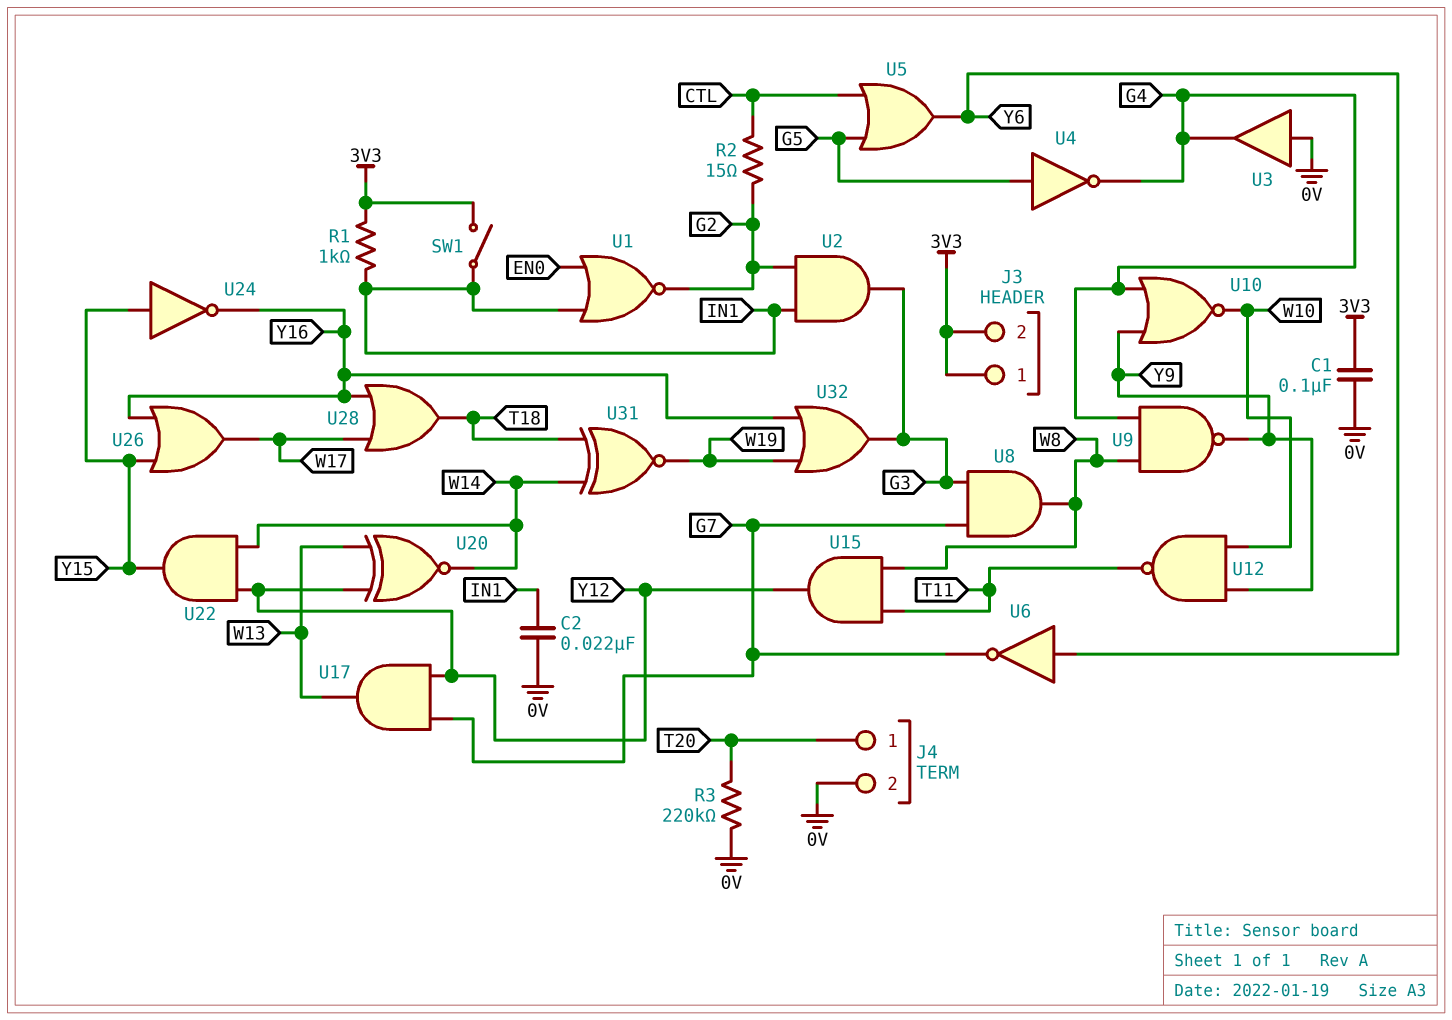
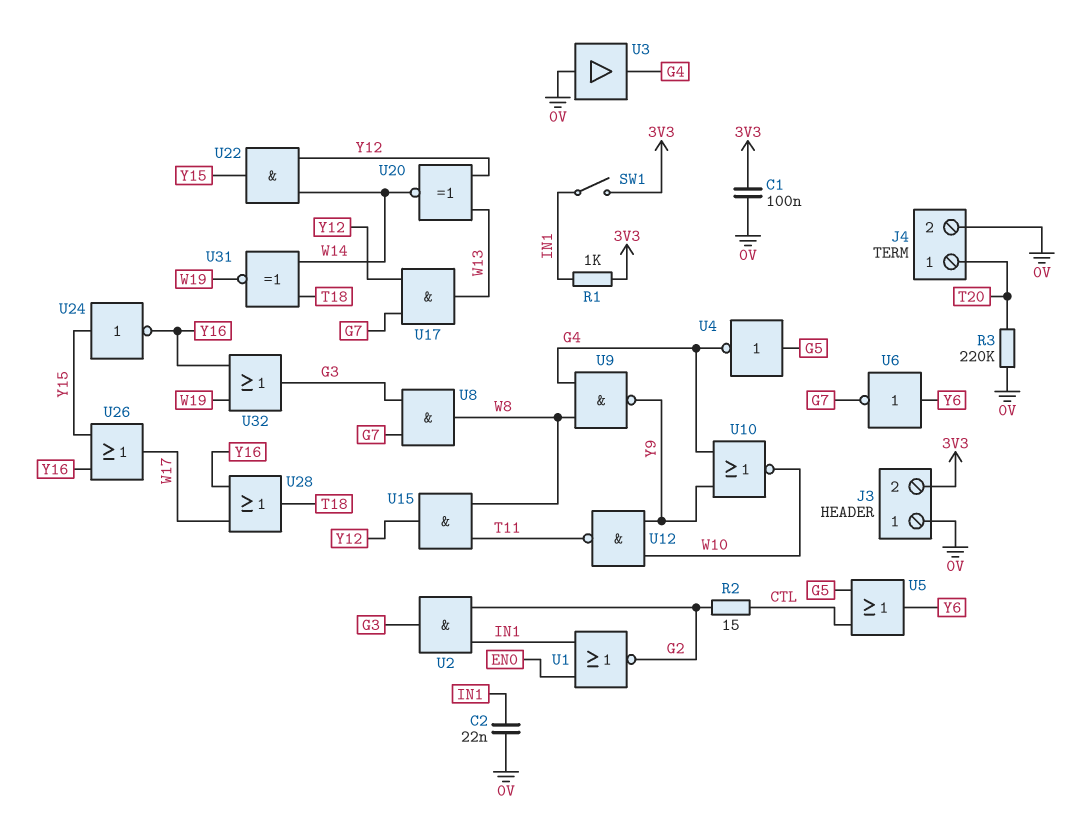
J3 pin 1: 3V3 -> 0V

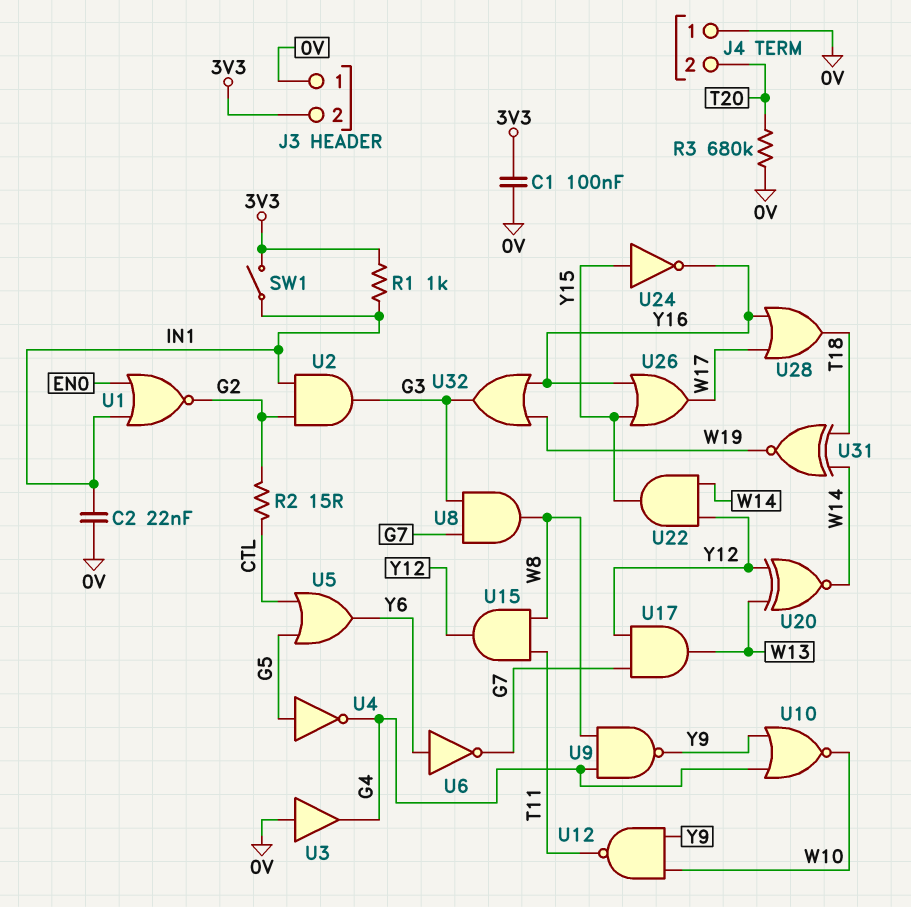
J4 pin 1: T20 -> 0V
J4 pin 2: 0V -> T20
R3: 220k (0V, T20) -> 680k (0V, T20)

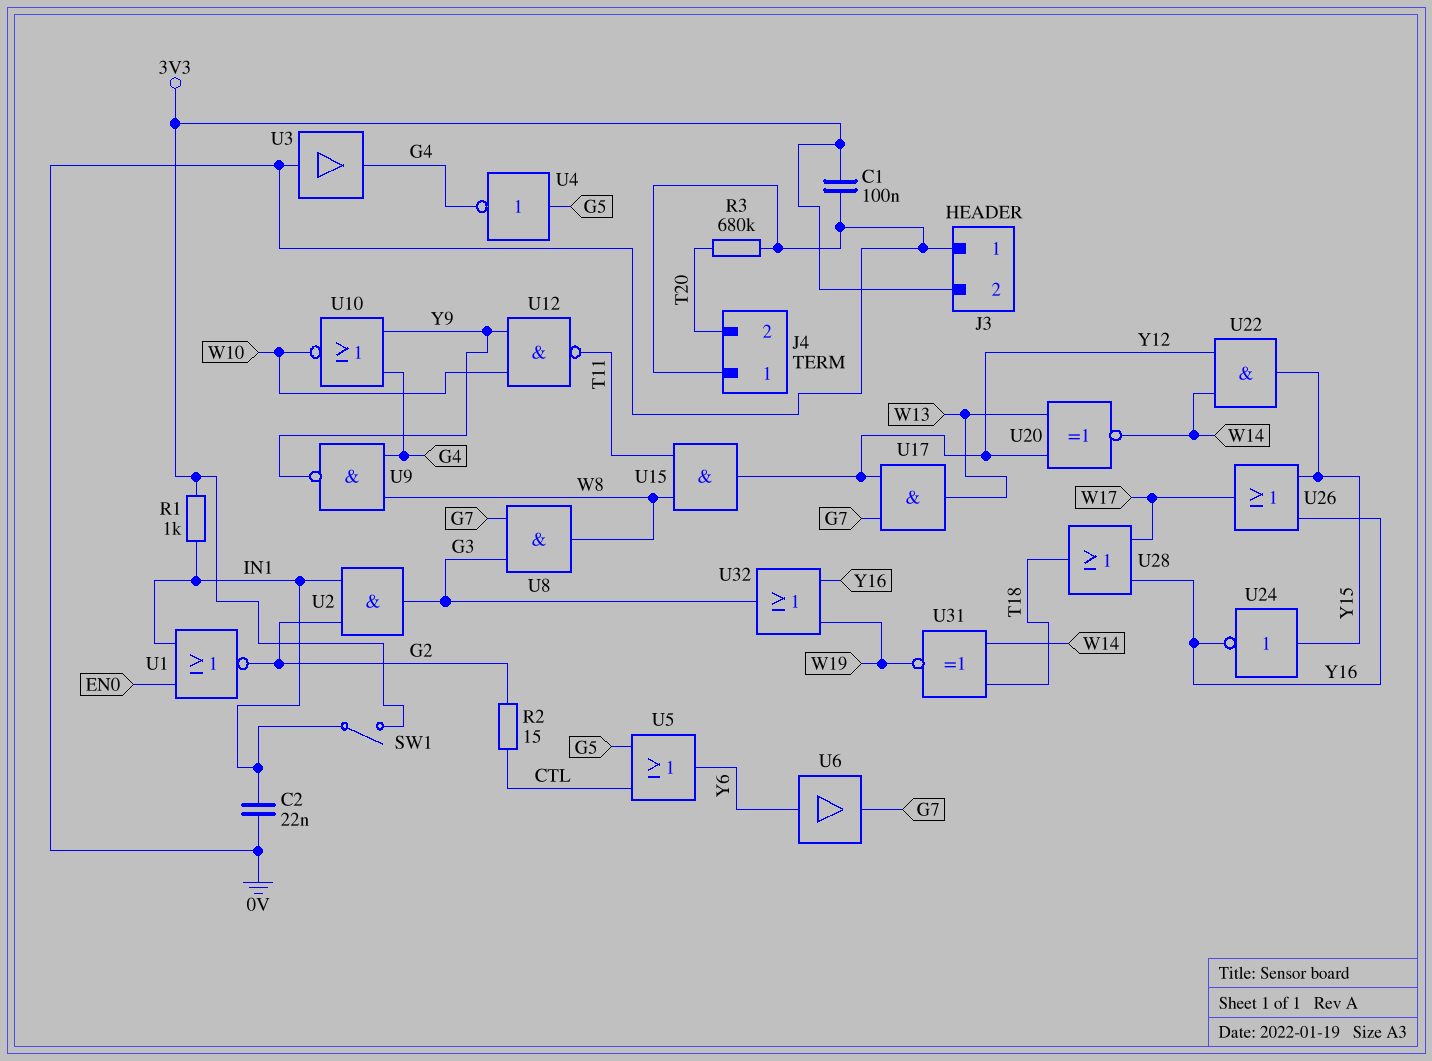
U6: NOT (in Y6, out G7) -> buffer (in Y6, out G7)

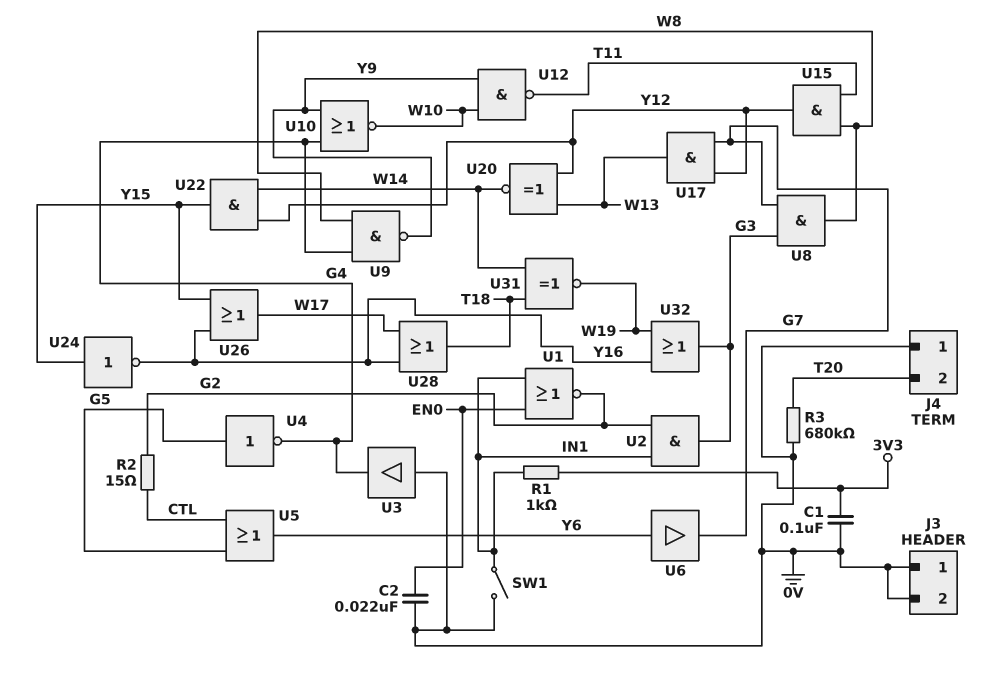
C2: 22nF (0V, IN1) -> 22nF (0V, EN0)
J3 pin 2: 3V3 -> 0V
SW1: switch (3V3, IN1) -> switch (0V, IN1)

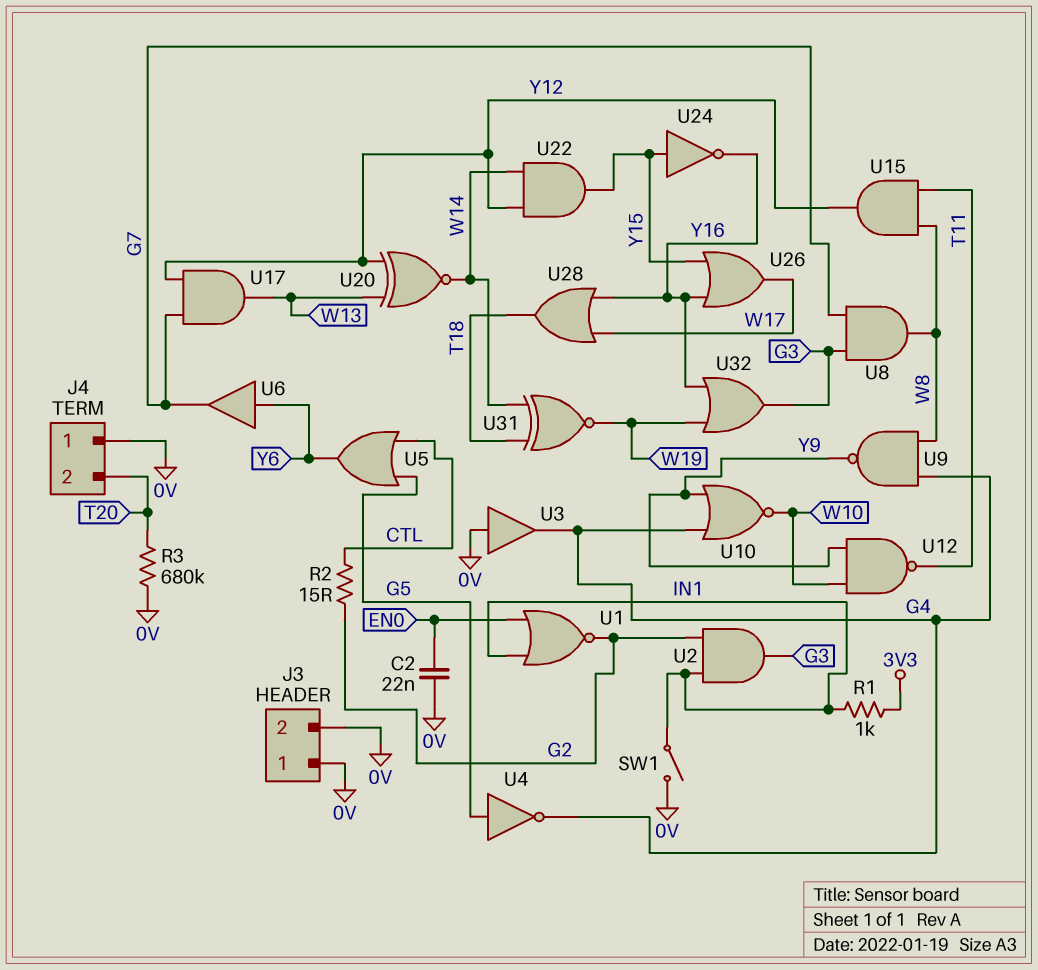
C1: 100nF (0V, 3V3) -> none

